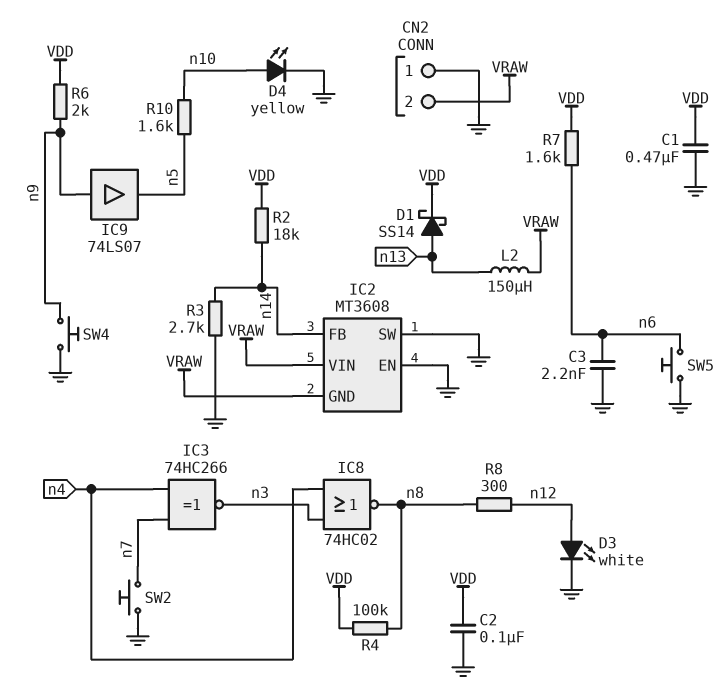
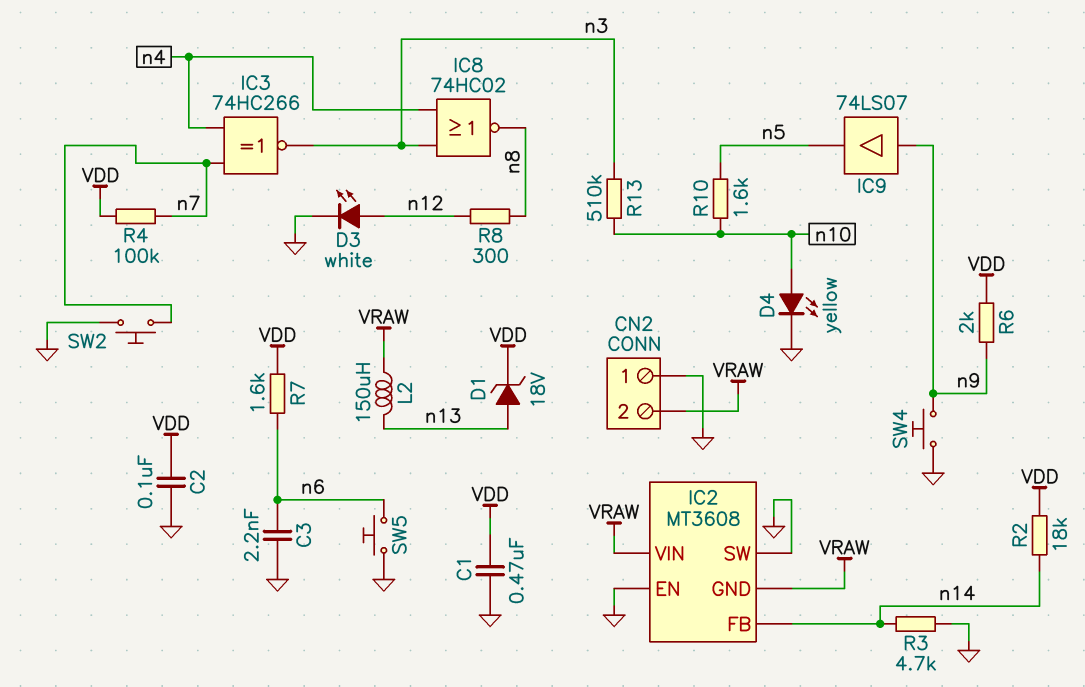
D1: schottky SS14 (A n13, K VDD) -> zener 18V (A n13, K VDD)
R3: 2.7k (GND, n14) -> 4.7k (GND, n14)
R4: 100k (VDD, n8) -> 100k (VDD, n7)
R13: none -> 510k (n3, n10)

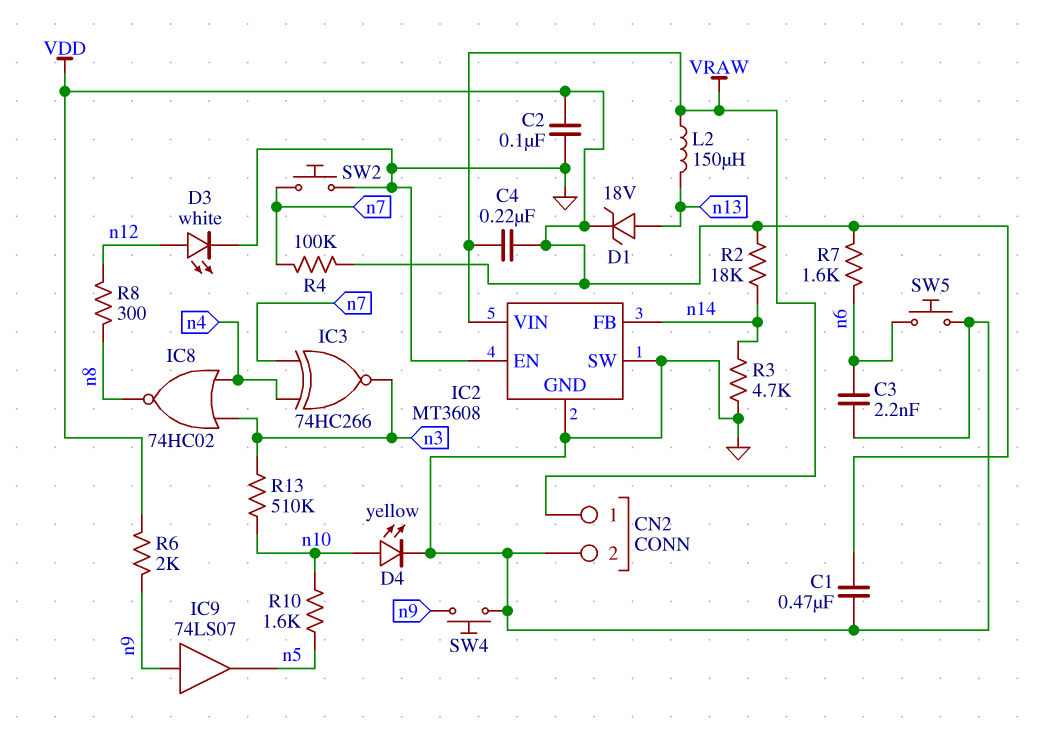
C4: none -> 220nF (VDD, VRAW)
CN2 pin 1: GND -> VRAW
CN2 pin 2: VRAW -> GND
IC2 pin GND: VRAW -> GND

